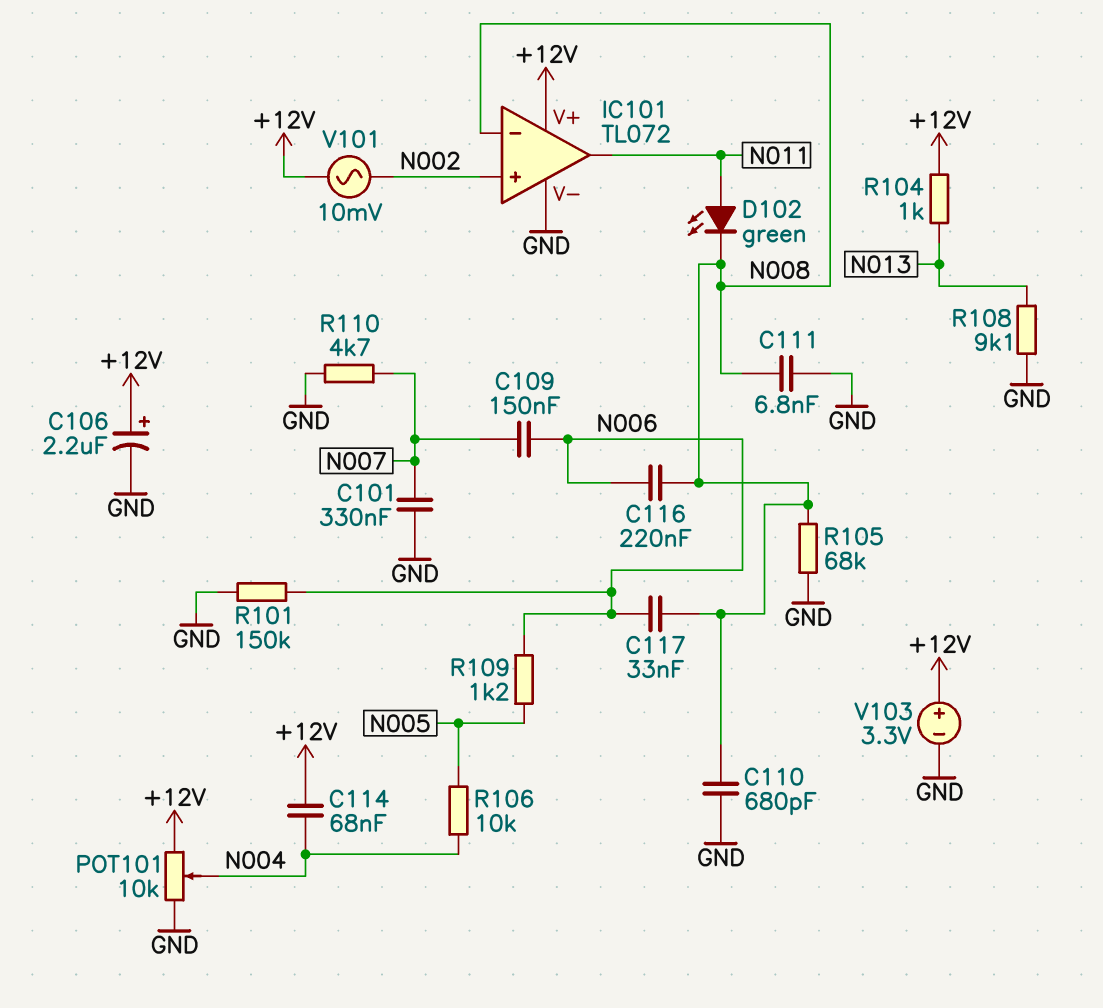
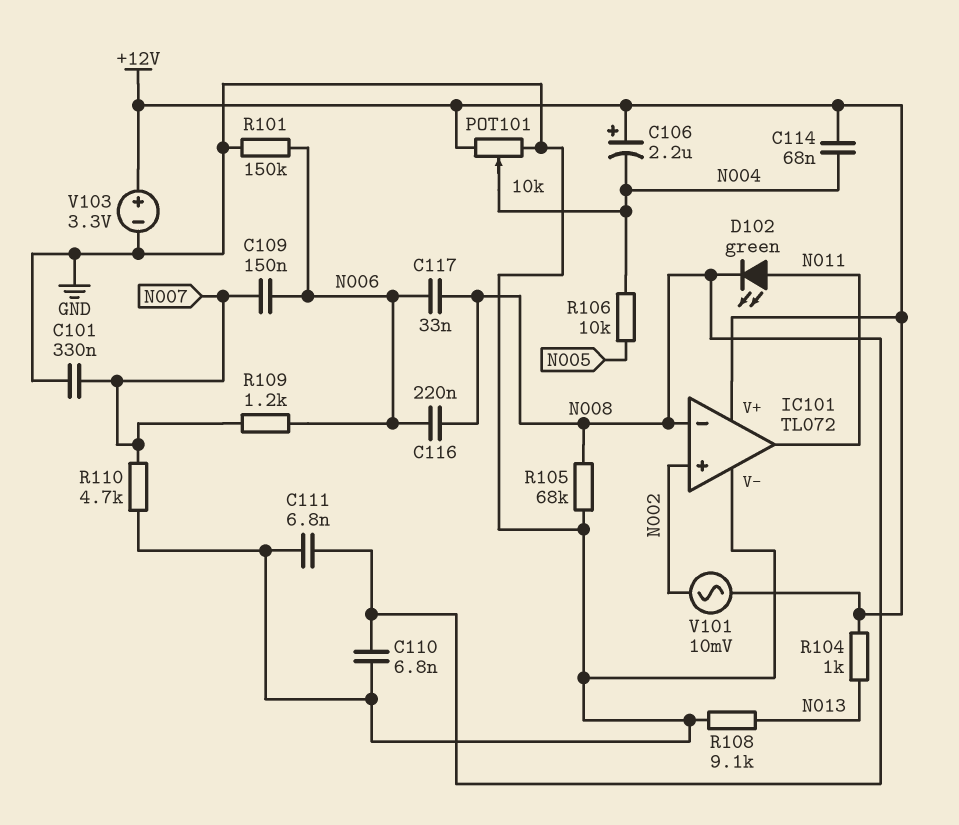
C106: 2.2uF (plus +12V, minus GND) -> 2.2uF (plus +12V, minus N004)
C110: 680pF (GND, N008) -> 6.8nF (GND, N008)
R109: 1.2k (N005, N006) -> 1.2k (N006, N007)

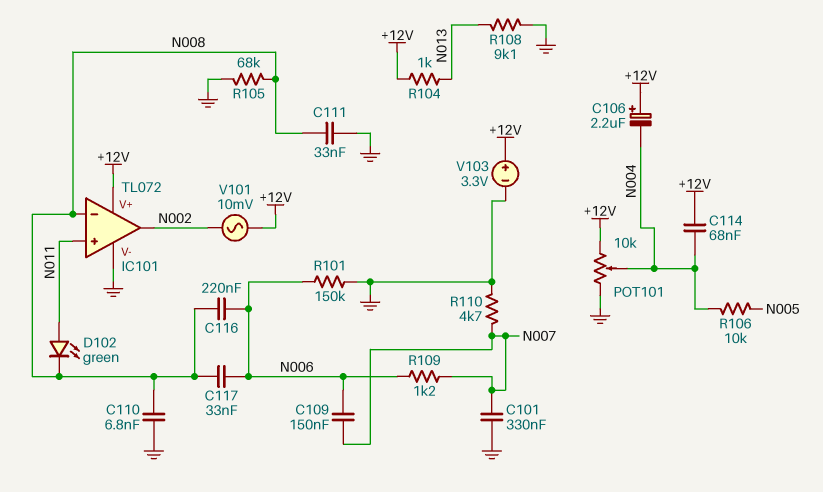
C111: 6.8nF (GND, N008) -> 33nF (GND, N008)
IC101 pin in+: N002 -> N011
IC101 pin out: N011 -> N002

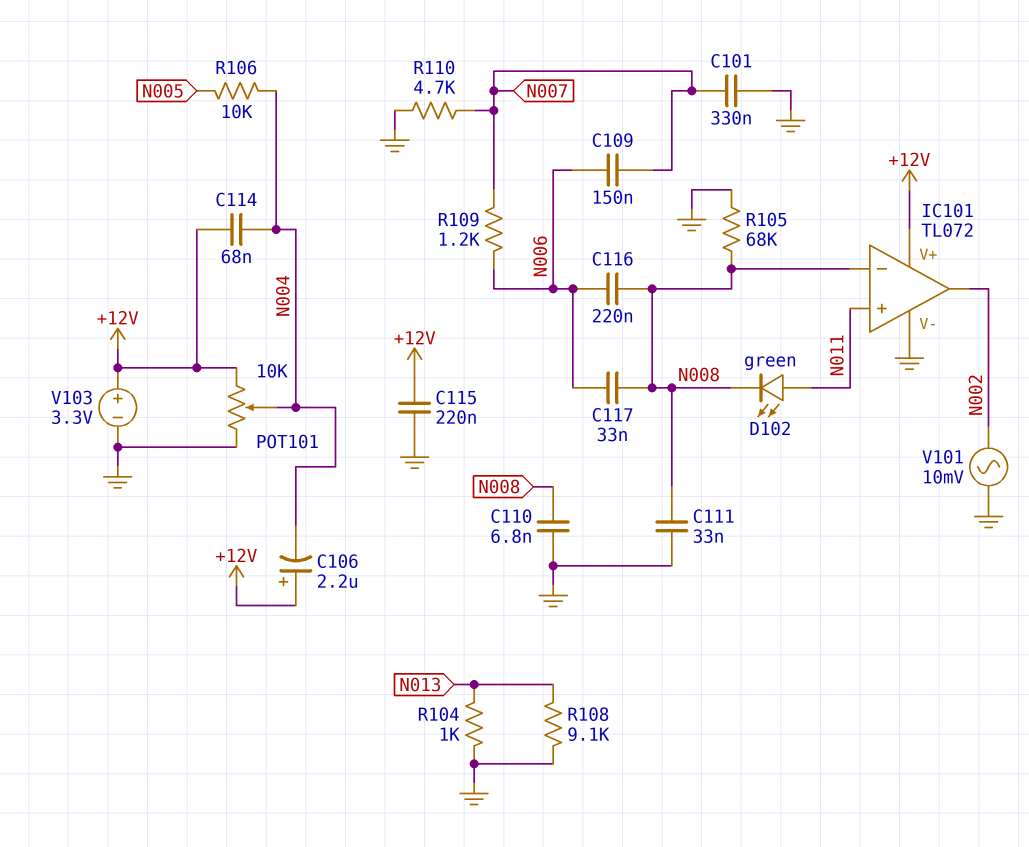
C115: none -> 220nF (+12V, GND)
R101: 150k (GND, N006) -> none
R104: 1k (+12V, N013) -> 1k (GND, N013)
V101: AC 10mV (+12V, N002) -> AC 10mV (GND, N002)

